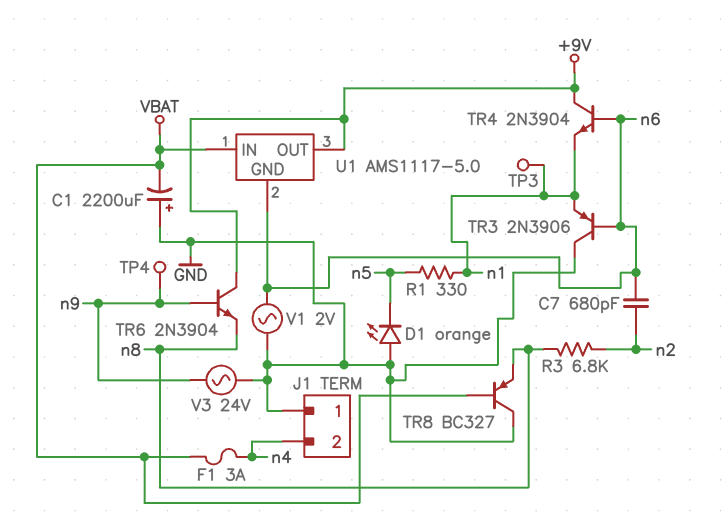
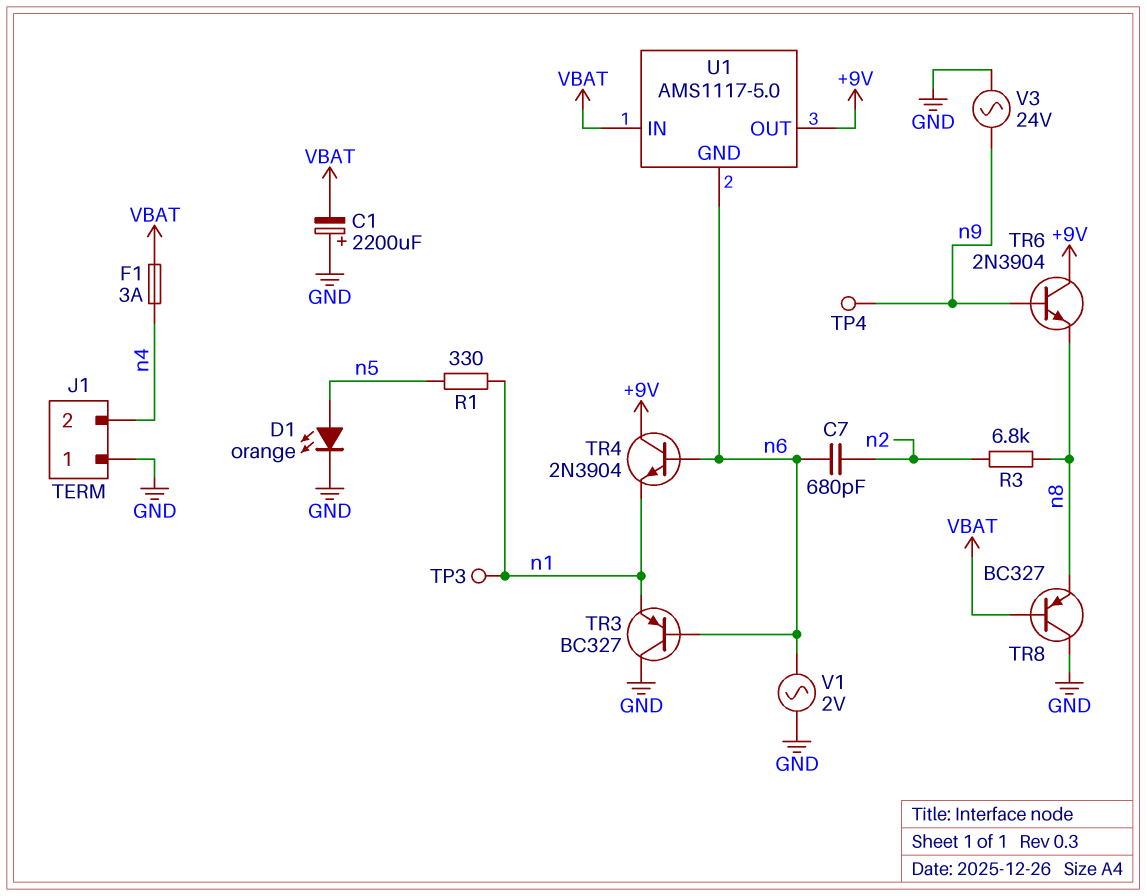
D1: LED orange (A GND, K n5) -> LED orange (A n5, K GND)
TR3: PNP 2N3906 (B n6, C GND, E n1) -> PNP BC327 (B n6, C GND, E n1)

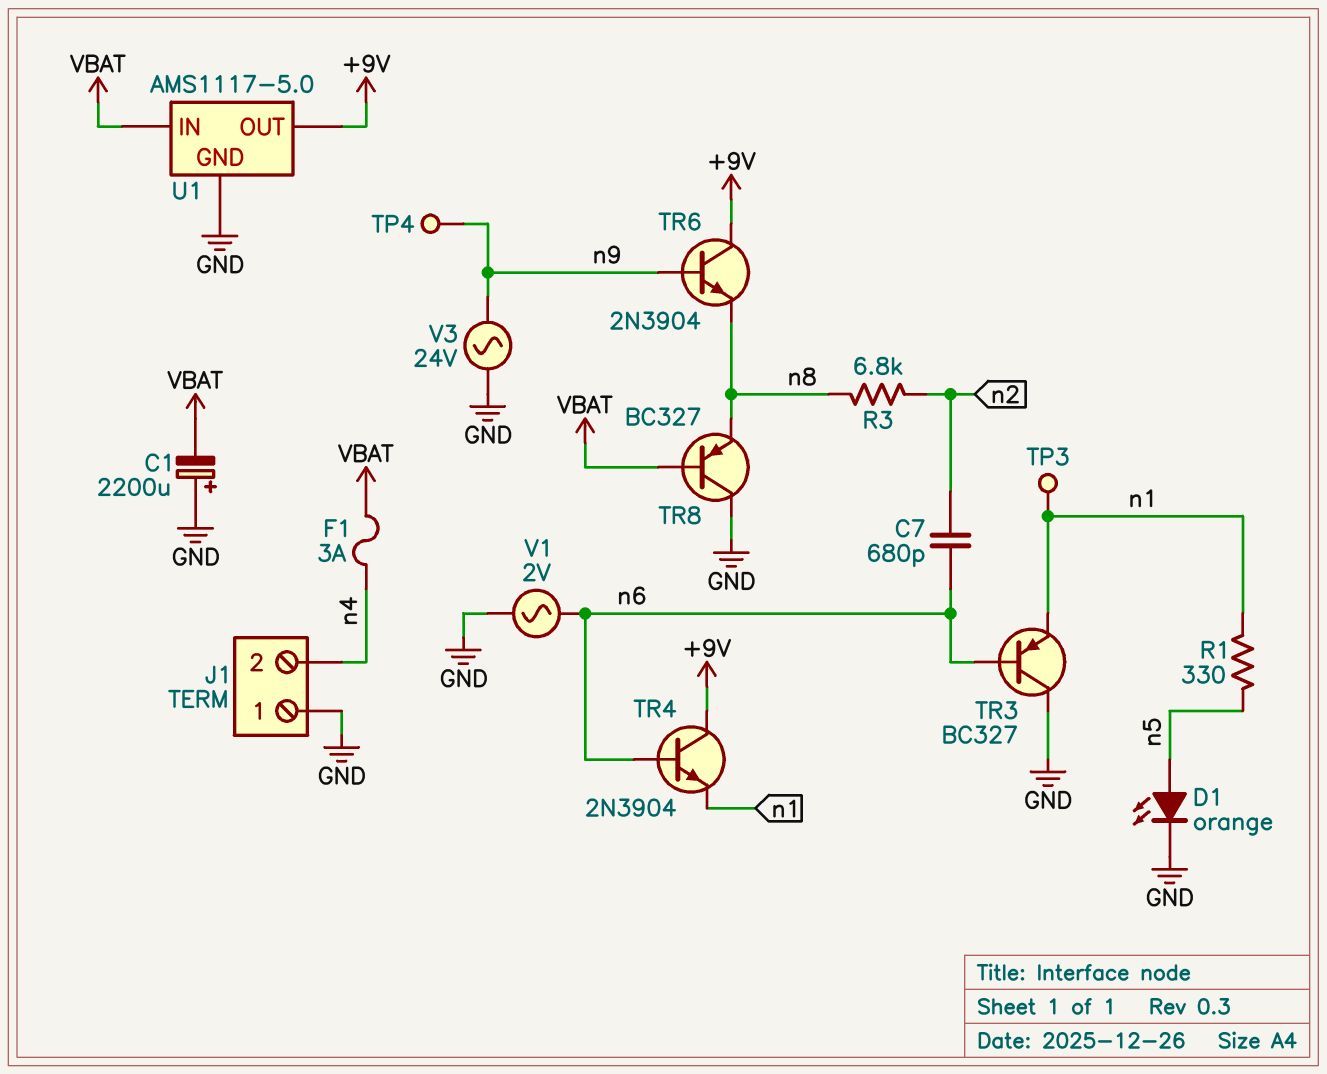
U1 pin GND: n6 -> GND

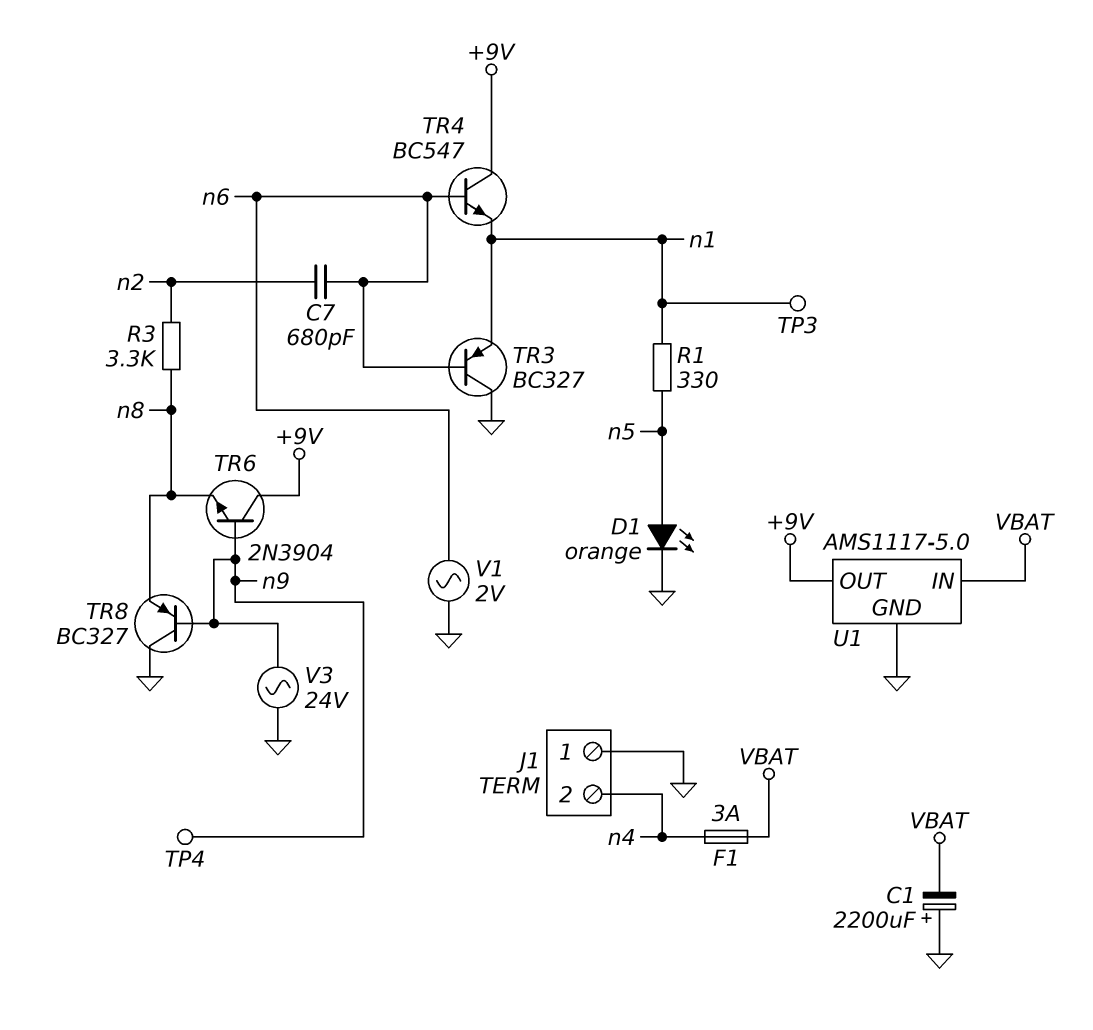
R3: 6.8k (n2, n8) -> 3.3k (n2, n8)
TR4: NPN 2N3904 (B n6, C +9V, E n1) -> NPN BC547 (B n6, C +9V, E n1)
TR8: PNP BC327 (B VBAT, C GND, E n8) -> PNP BC327 (B n9, C GND, E n8)

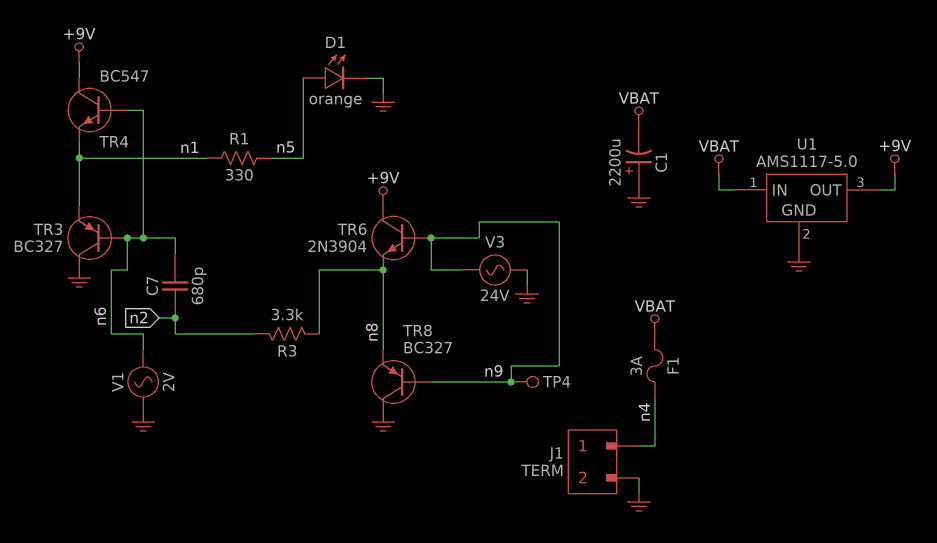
J1 pin 1: GND -> n4
J1 pin 2: n4 -> GND
TP3: test point (n1) -> none

